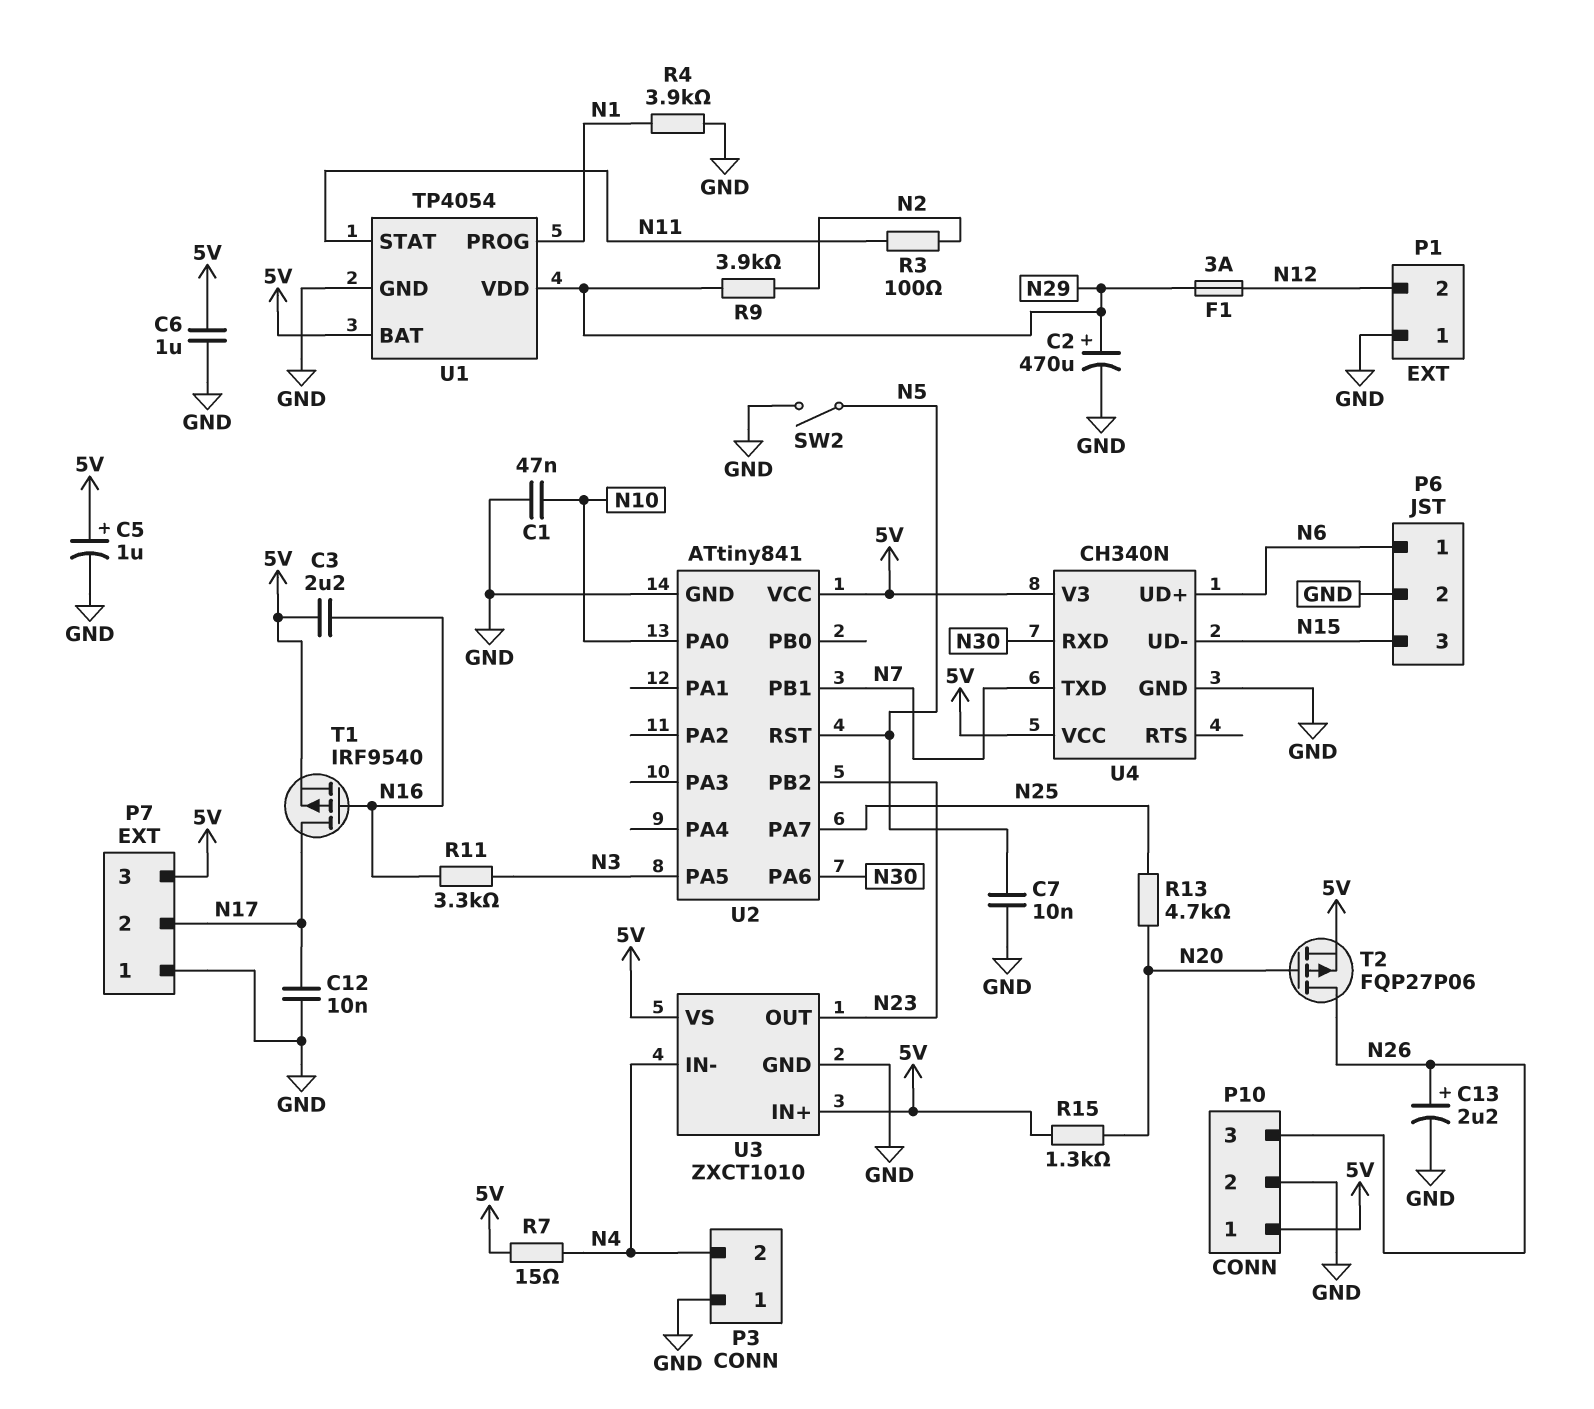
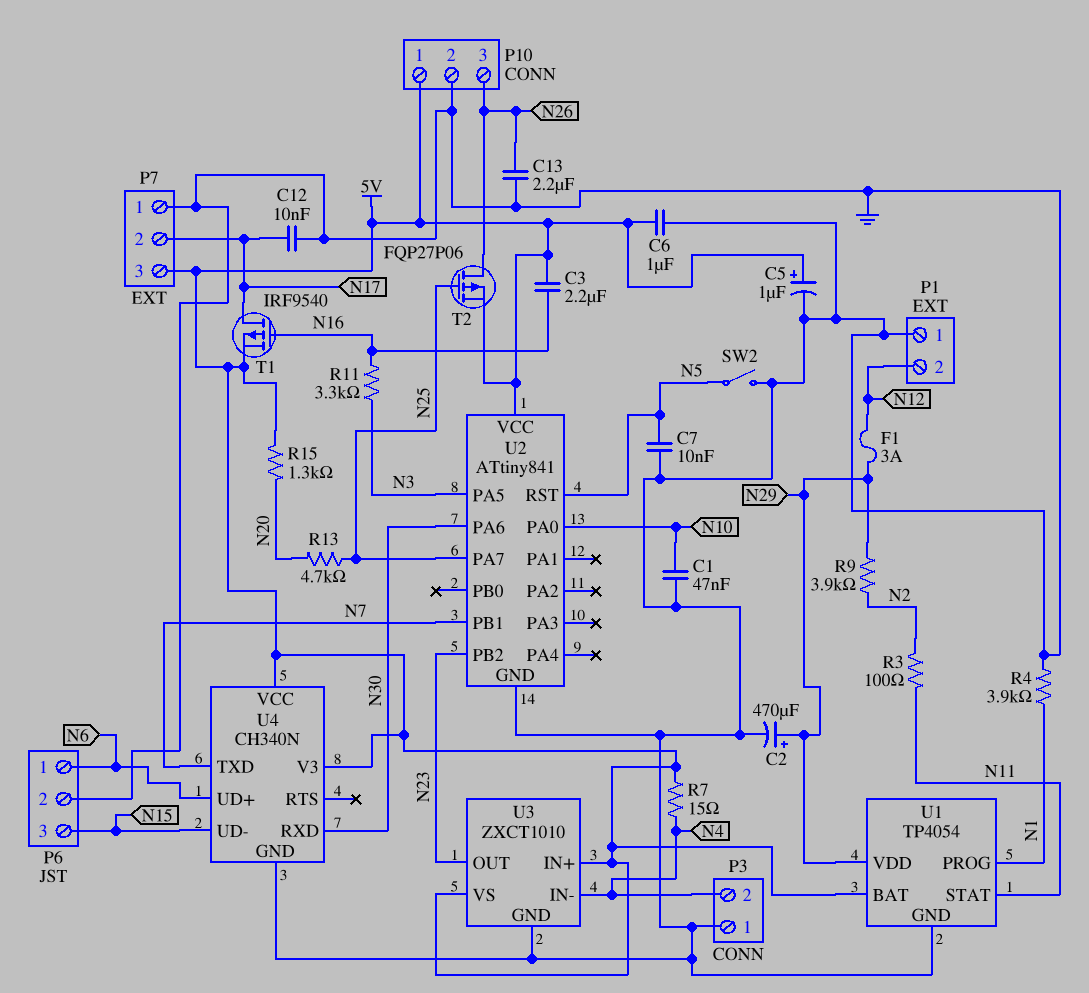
C13: 2.2uF (plus N26, minus GND) -> 2.2uF (GND, N26)
T2: PMOS FQP27P06 (G N20, D N26, S 5V) -> PMOS FQP27P06 (G N25, D N26, S 5V)

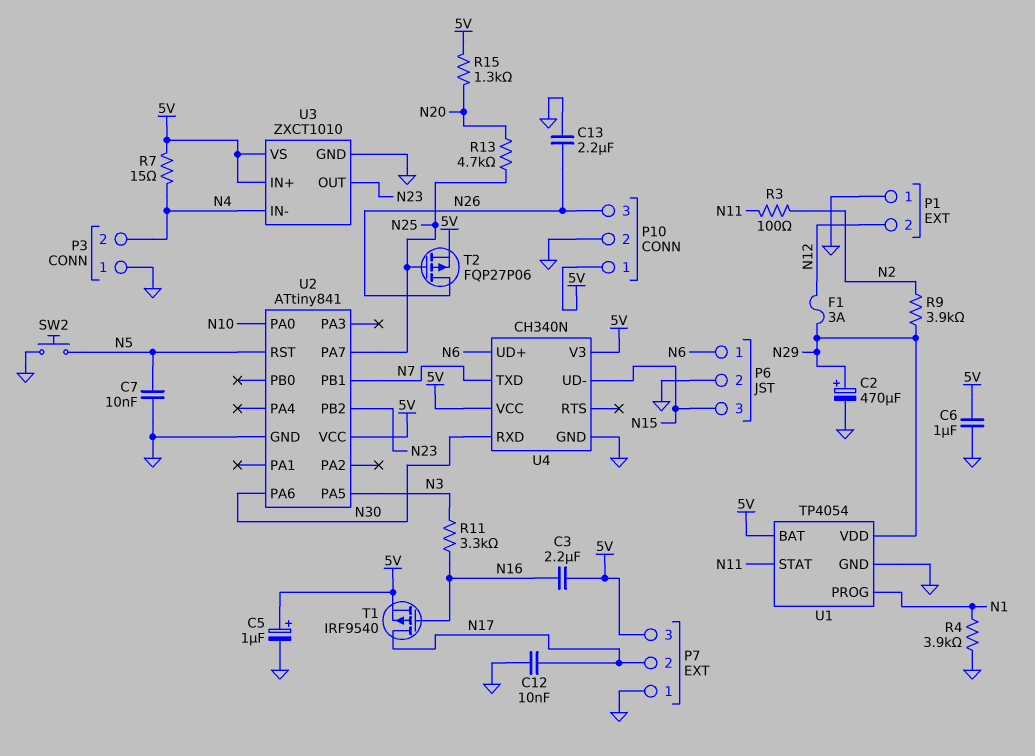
C1: 47nF (GND, N10) -> none
SW2: switch (GND, N5) -> button (GND, N5)

